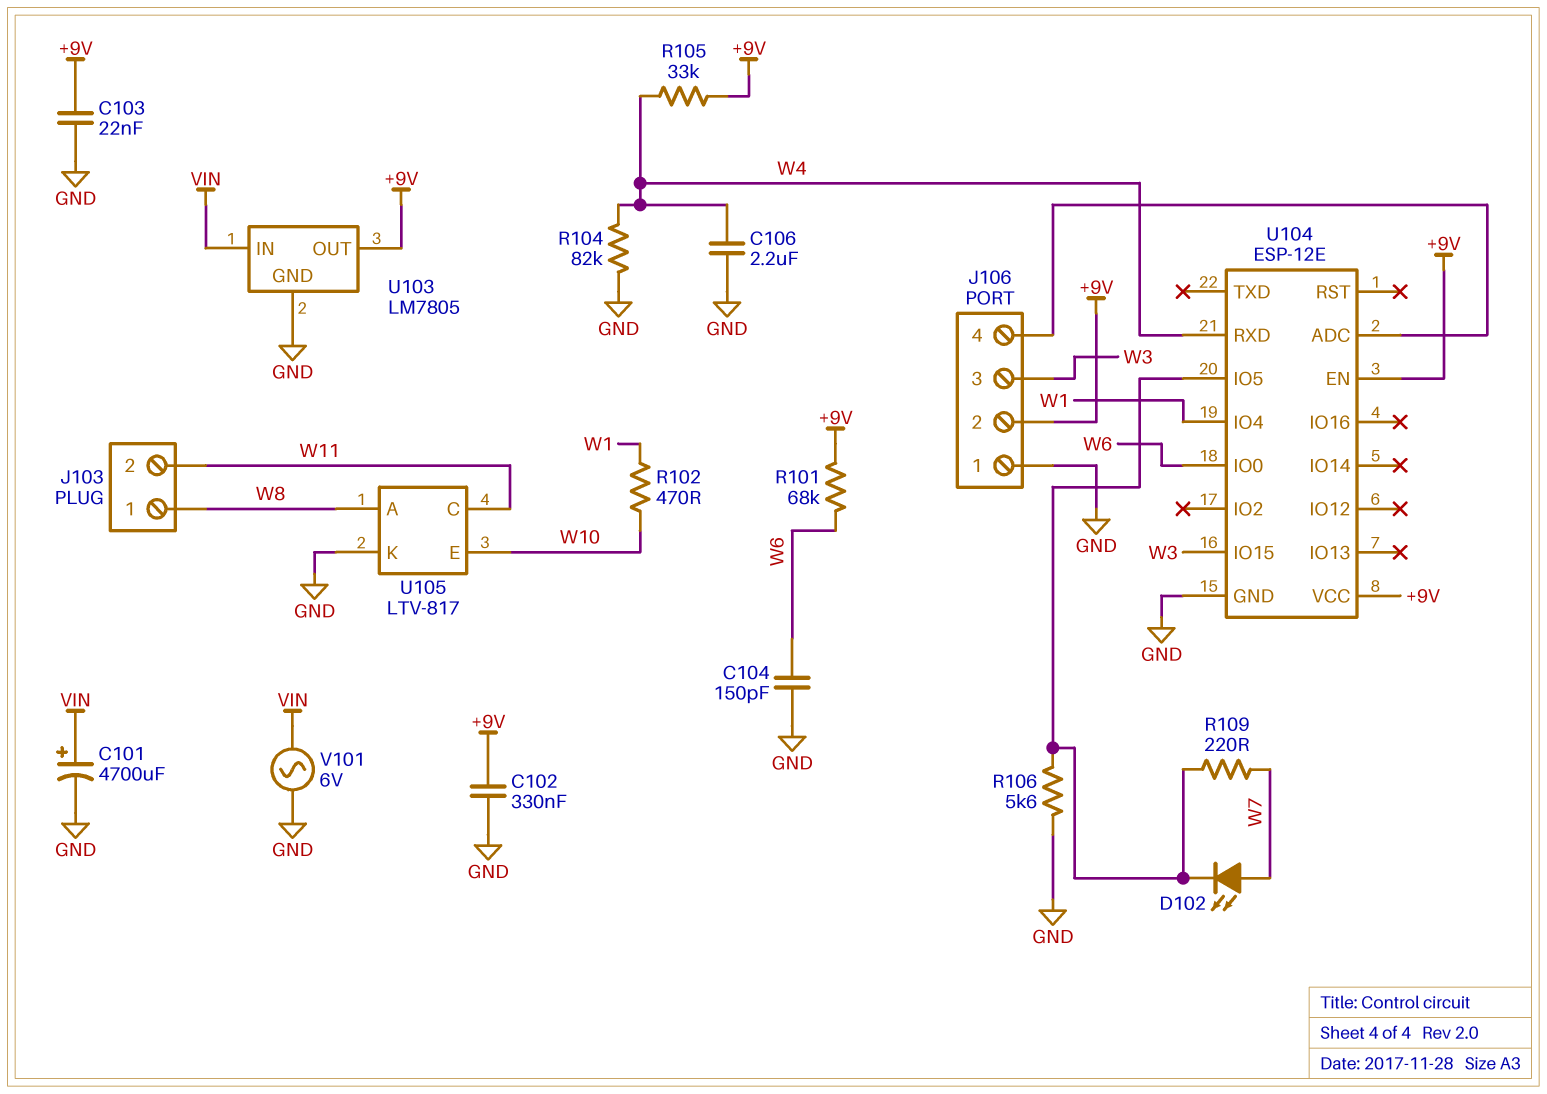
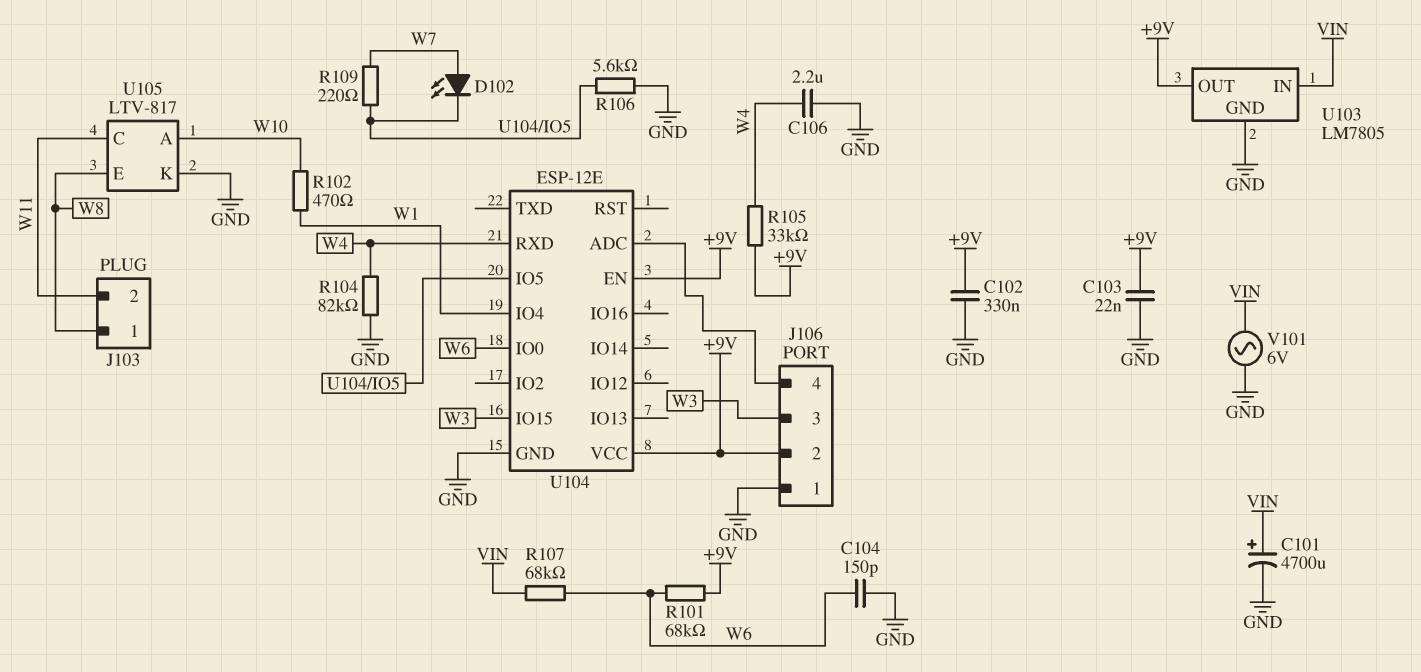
R107: none -> 68k (VIN, W6)
U105 pin A: W8 -> W10
U105 pin E: W10 -> W8

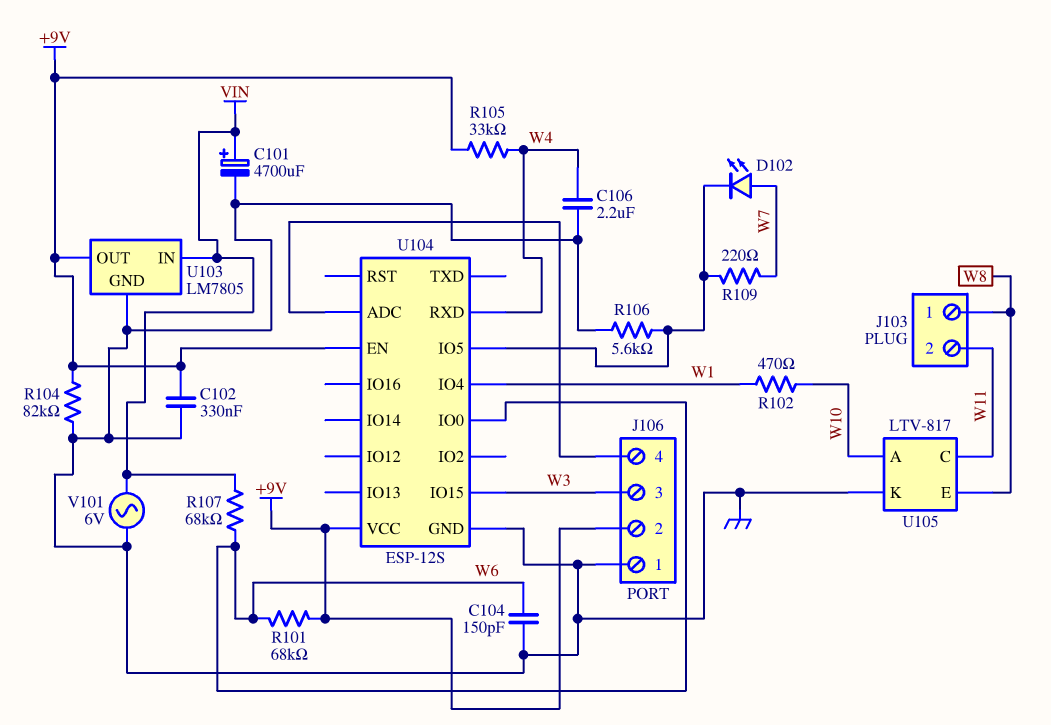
C103: 22nF (+9V, GND) -> none
R104: 82k (GND, W4) -> 82k (+9V, GND)
U104: ESP-12E -> ESP-12S

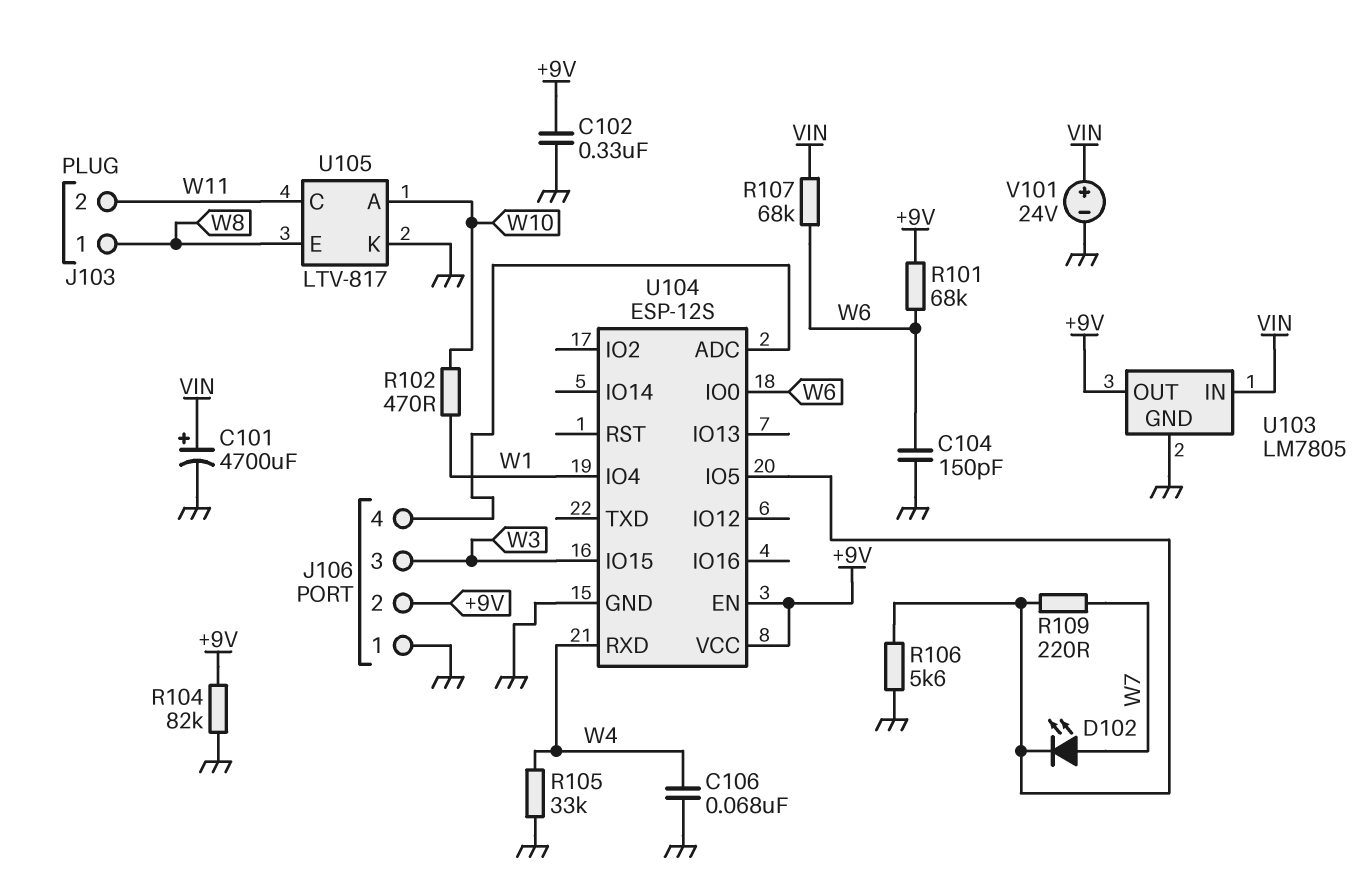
C106: 2.2uF (GND, W4) -> 68nF (GND, W4)
R105: 33k (+9V, W4) -> 33k (GND, W4)
V101: AC 6V (GND, VIN) -> 24V (plus VIN, minus GND)

